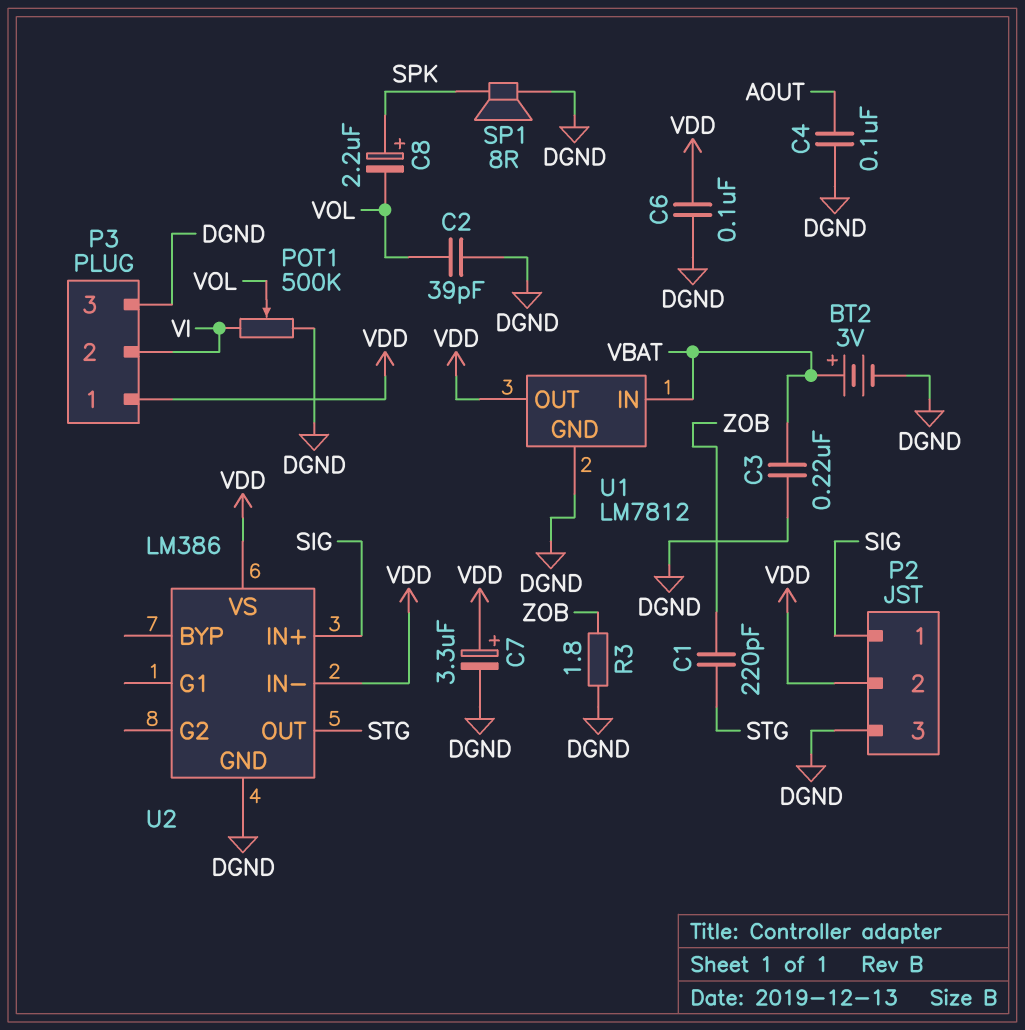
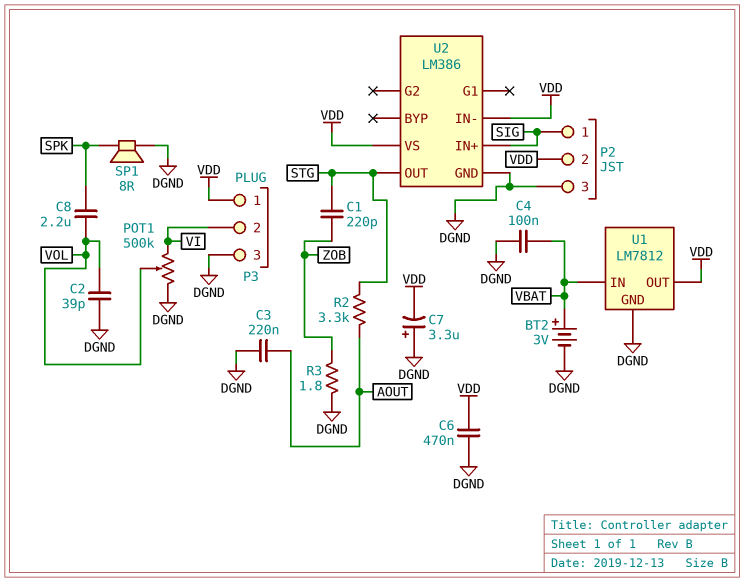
C3: 220nF (DGND, VBAT) -> 220nF (AOUT, DGND)
C4: 100nF (AOUT, DGND) -> 100nF (DGND, VBAT)
C6: 100nF (DGND, VDD) -> 470nF (DGND, VDD)
C7: 3.3uF (plus VDD, minus DGND) -> 3.3uF (plus DGND, minus VDD)
C8: 2.2uF (plus SPK, minus VOL) -> 2.2uF (SPK, VOL)
R2: none -> 3.3k (AOUT, STG)

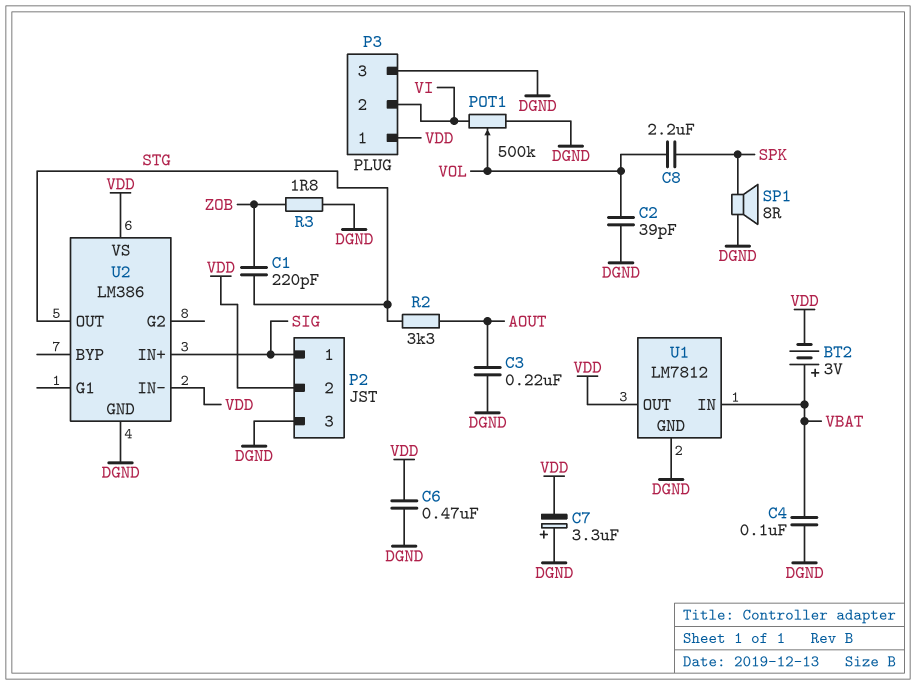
BT2: 3V (plus VBAT, minus DGND) -> 3V (plus VBAT, minus VDD)

